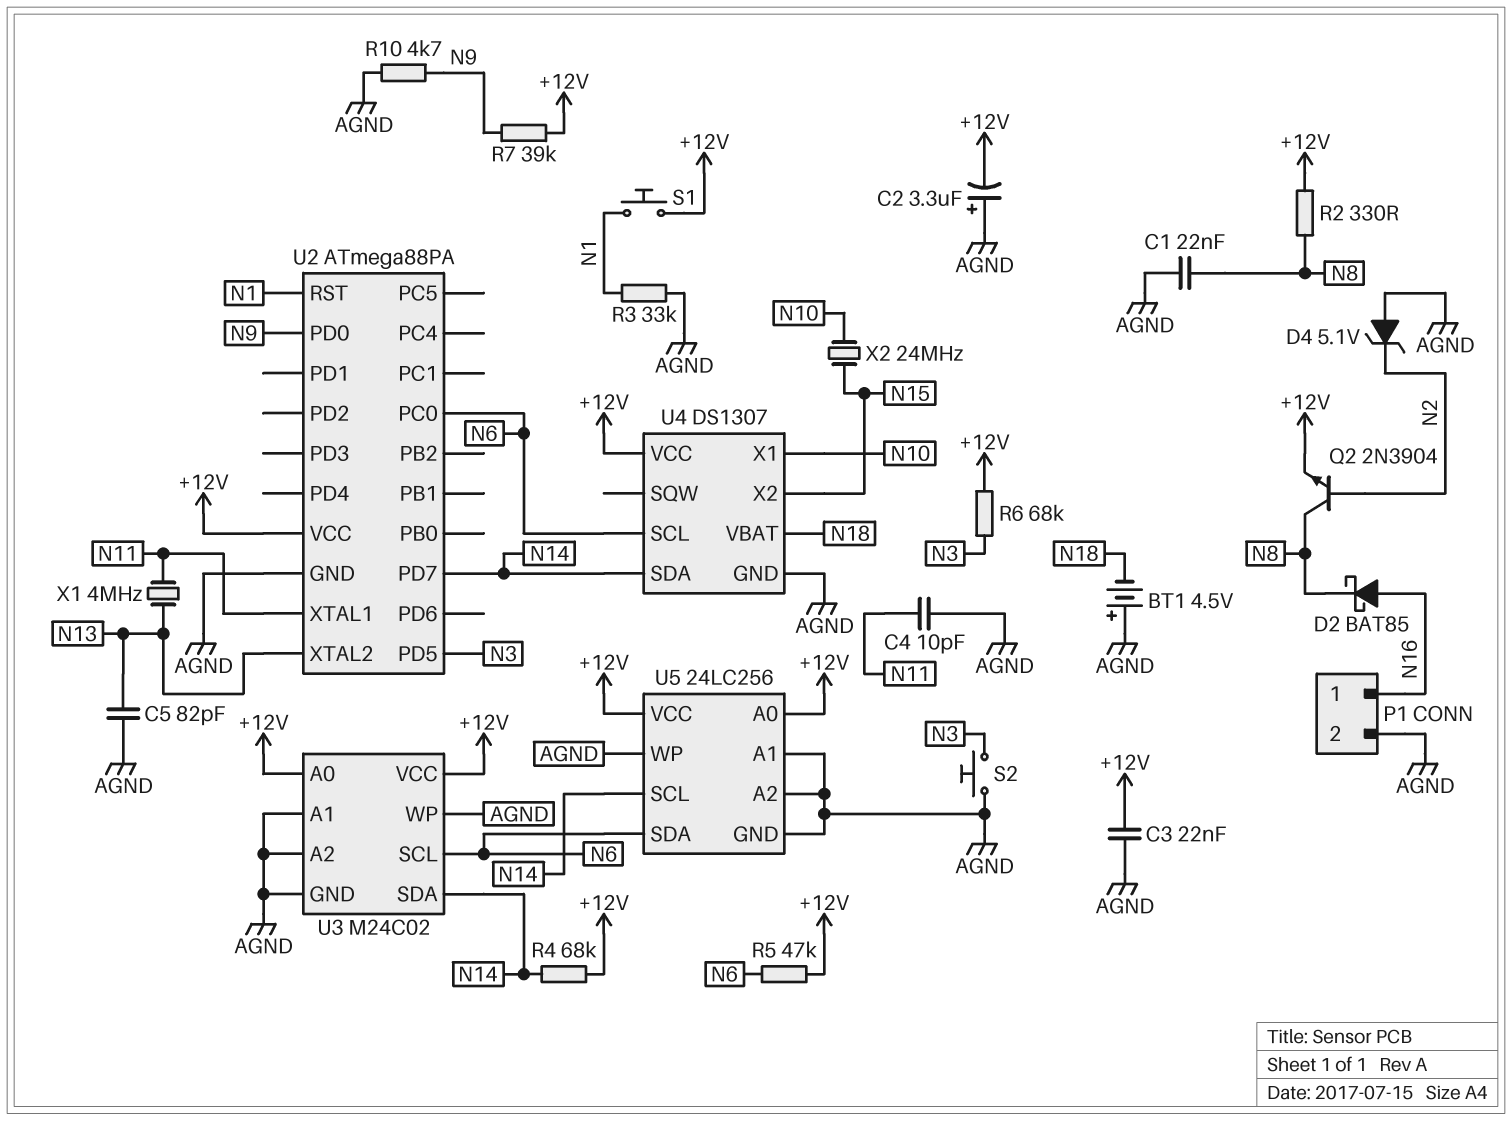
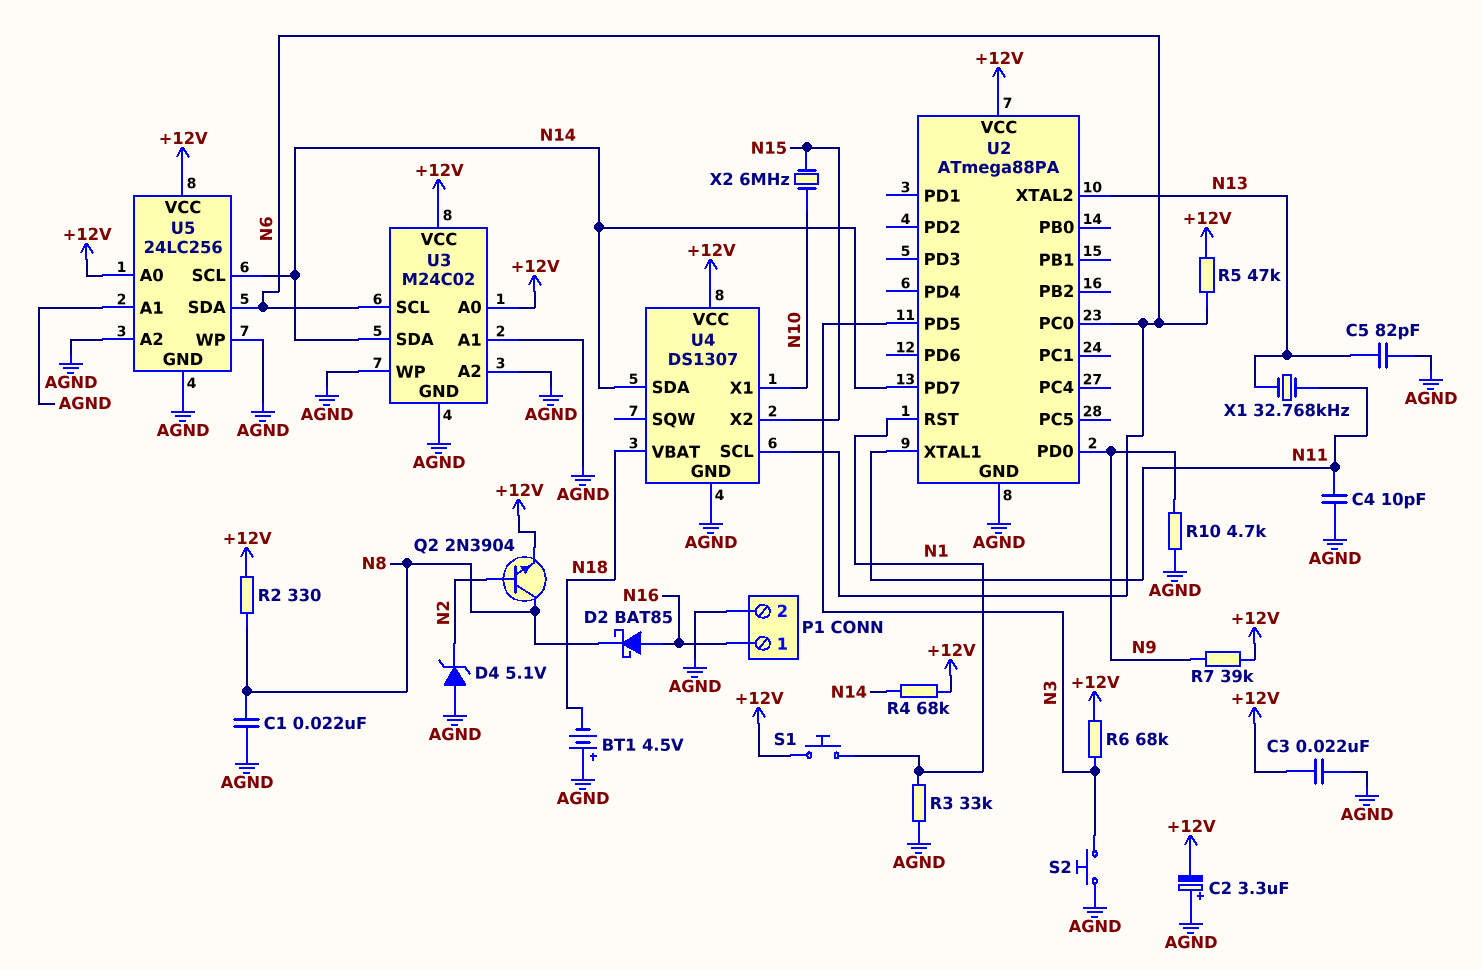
X1: 4MHz (N11, N13) -> 32.768kHz (N11, N13)
X2: 24MHz (N10, N15) -> 6MHz (N10, N15)

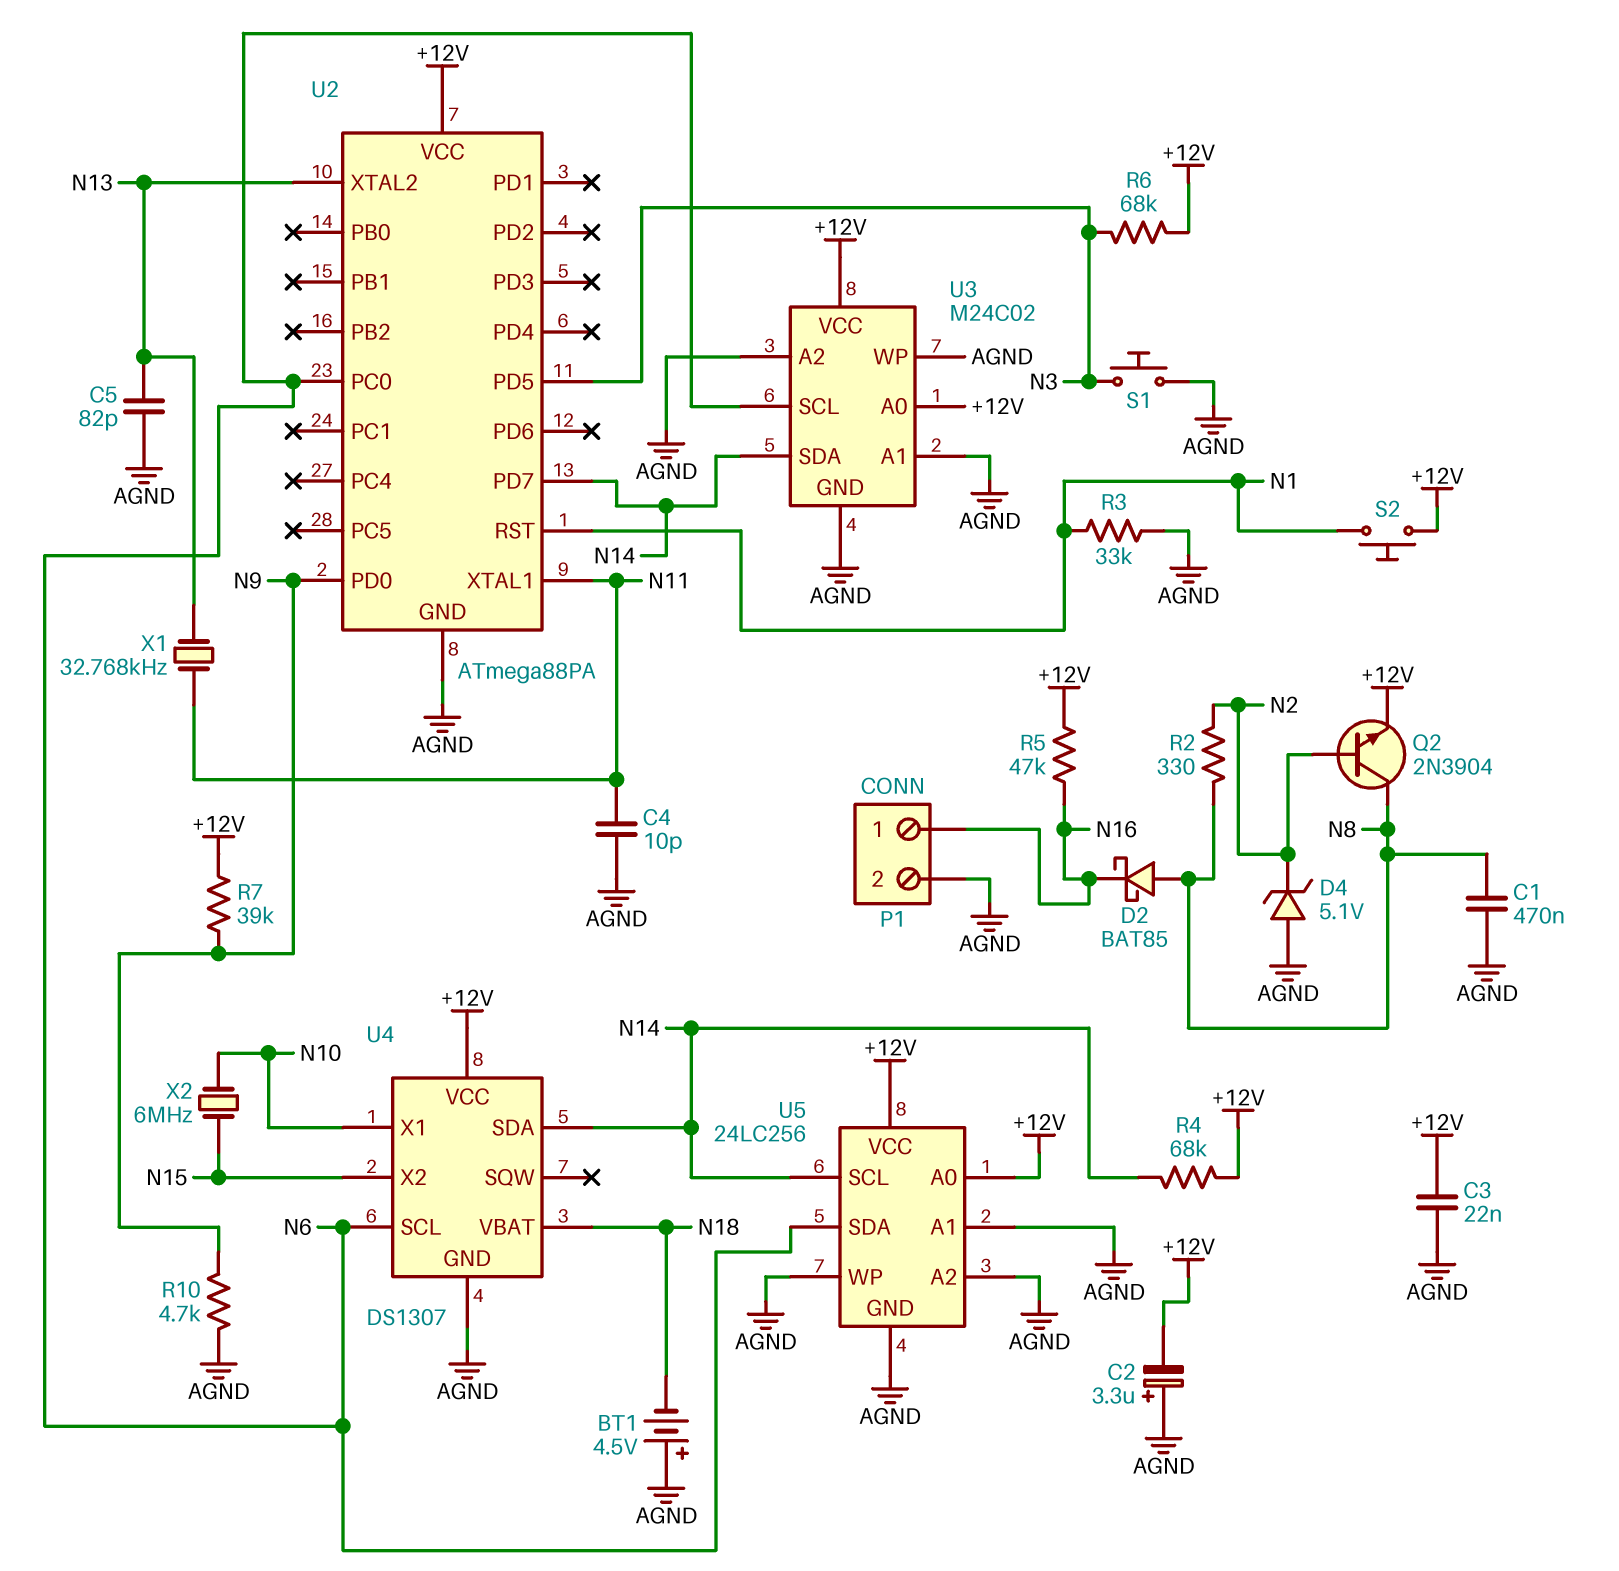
C1: 22nF (AGND, N8) -> 470nF (AGND, N8)
D2: schottky BAT85 (A N16, K N8) -> schottky BAT85 (A N8, K N16)
R2: 330 (+12V, N8) -> 330 (N2, N8)
R5: 47k (+12V, N6) -> 47k (+12V, N16)
S1: button (+12V, N1) -> button (AGND, N3)
S2: button (AGND, N3) -> button (+12V, N1)

